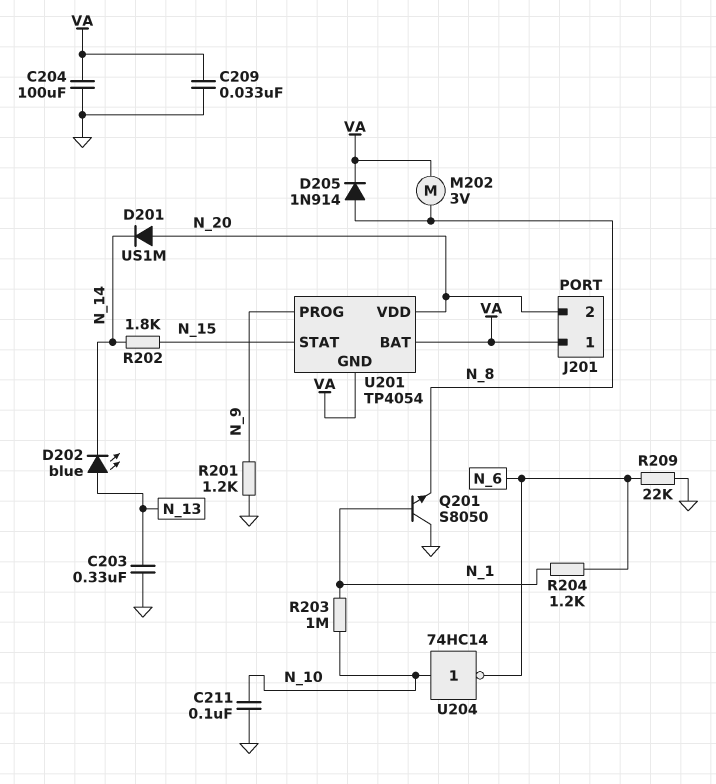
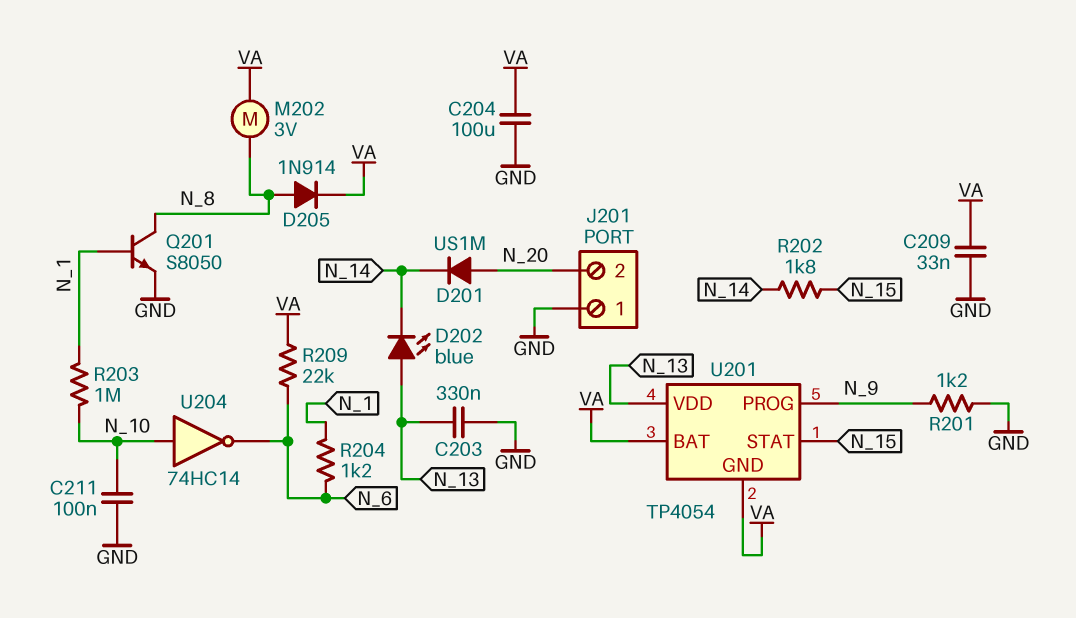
J201 pin 1: VA -> GND
Q201: NPN S8050 (B N_1, C GND, E N_8) -> NPN S8050 (B N_1, C N_8, E GND)
R209: 22k (GND, N_6) -> 22k (N_6, VA)
U201 pin VDD: N_20 -> N_13

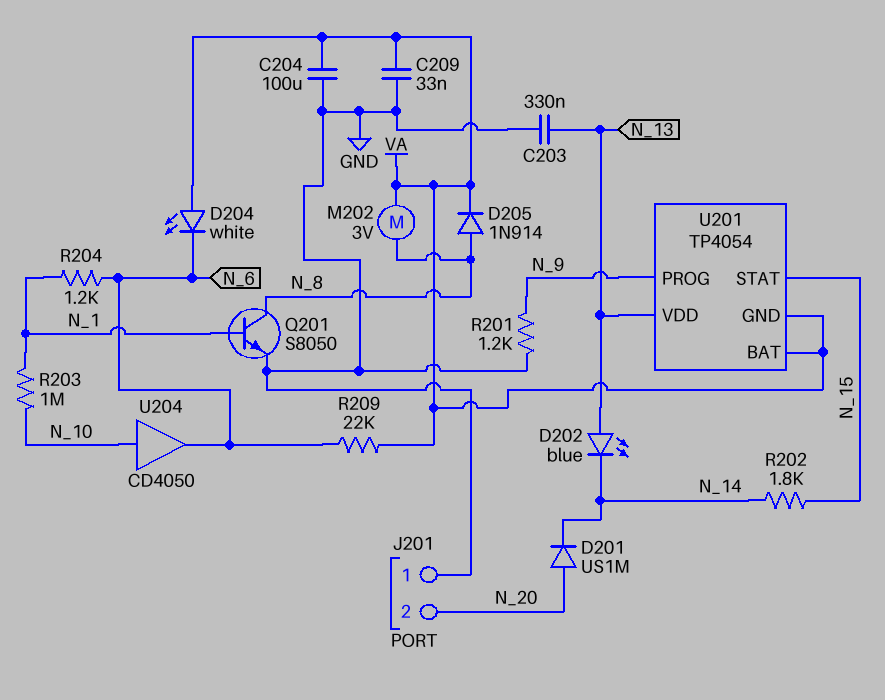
C211: 100nF (GND, N_10) -> none
D204: none -> LED white (A VA, K N_6)
U204: NOT 74HC14 (in N_10, out N_6) -> buffer CD4050 (in N_10, out N_6)

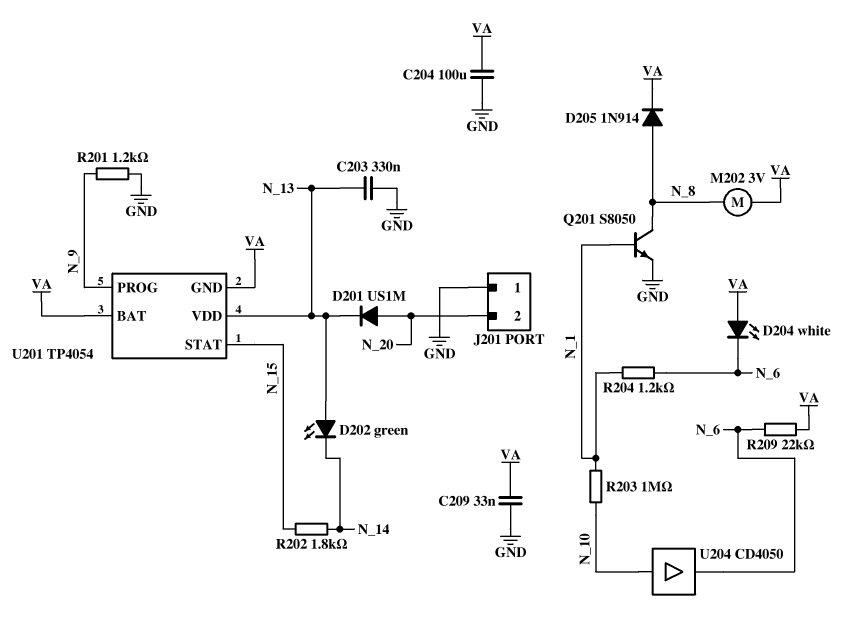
D201: diode US1M (A N_20, K N_14) -> diode US1M (A N_20, K N_13)
D202: LED blue (A N_13, K N_14) -> LED green (A N_13, K N_14)

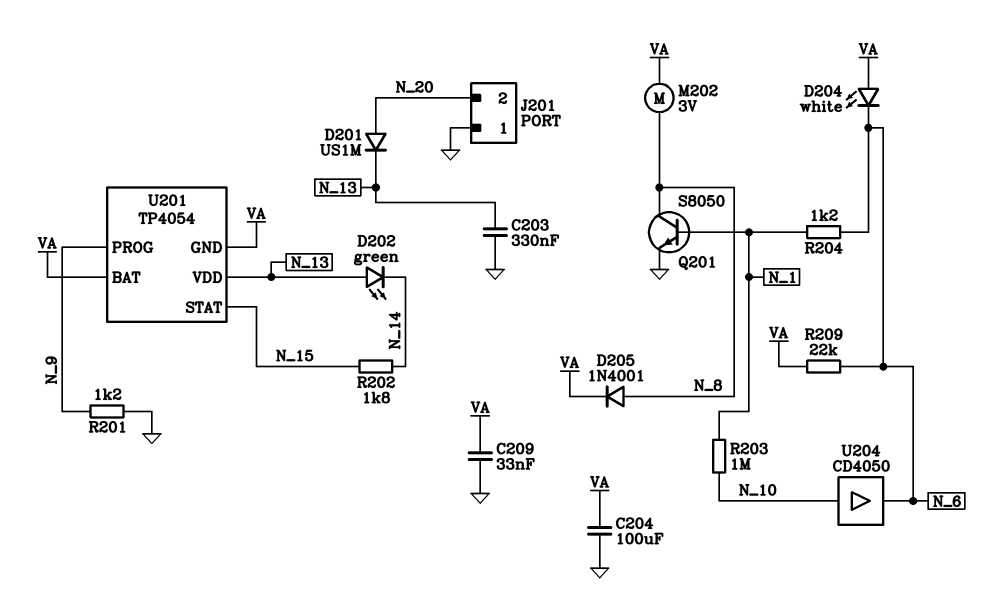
D205: diode 1N914 (A N_8, K VA) -> diode 1N4001 (A N_8, K VA)

